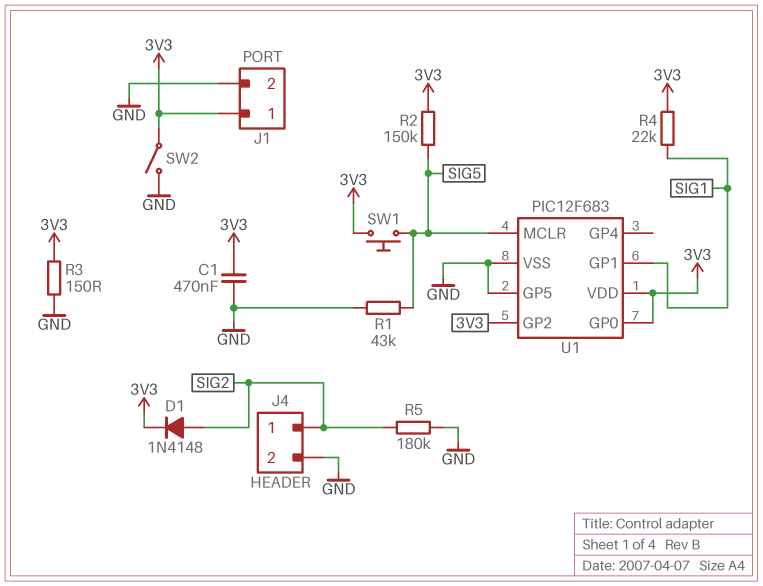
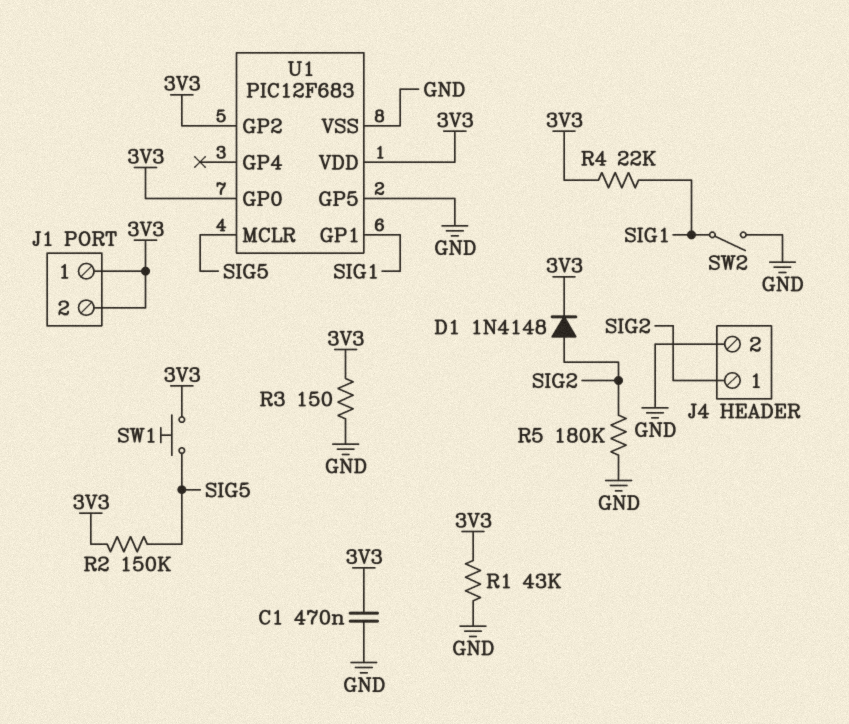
J1 pin 2: GND -> 3V3
R1: 43k (GND, SIG5) -> 43k (3V3, GND)
SW2: switch (3V3, GND) -> switch (GND, SIG1)

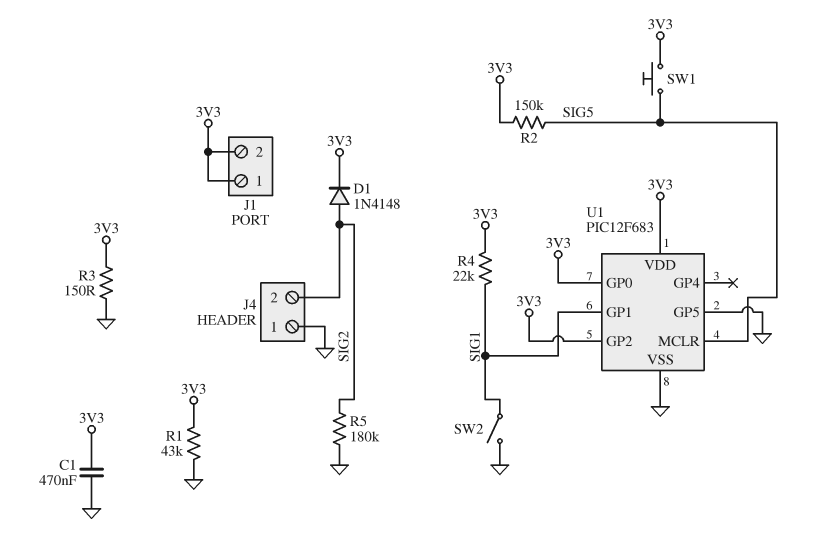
J4 pin 1: SIG2 -> GND
J4 pin 2: GND -> SIG2

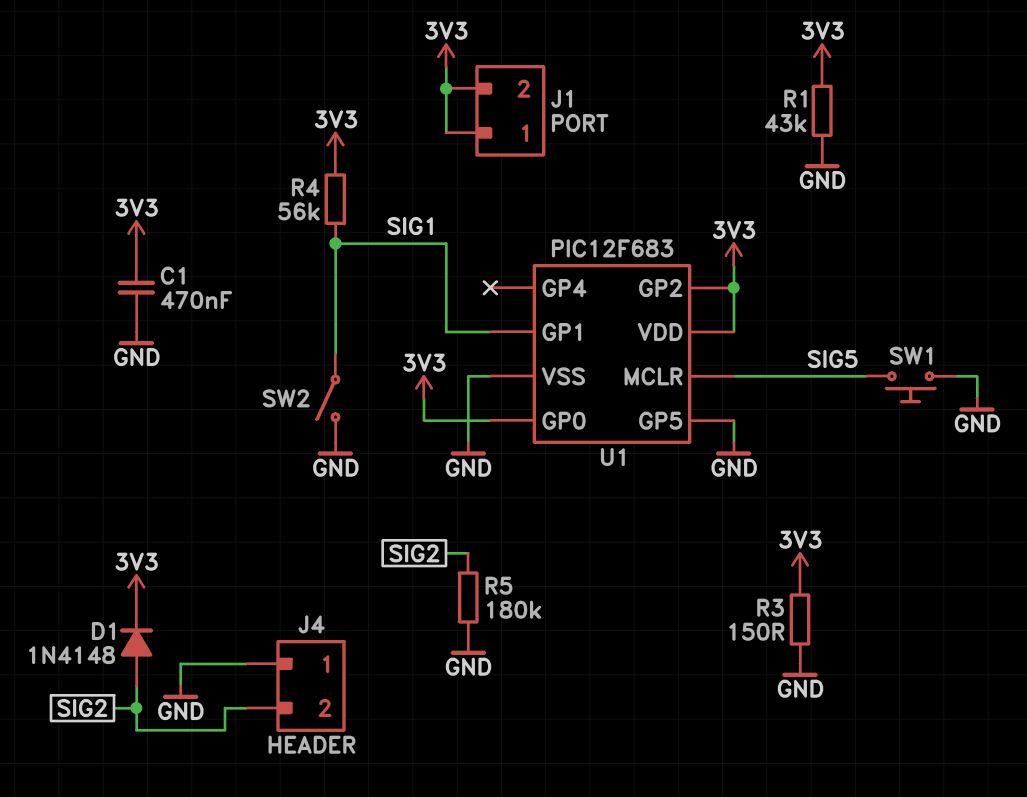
R2: 150k (3V3, SIG5) -> none
R4: 22k (3V3, SIG1) -> 56k (3V3, SIG1)
SW1: button (3V3, SIG5) -> button (GND, SIG5)

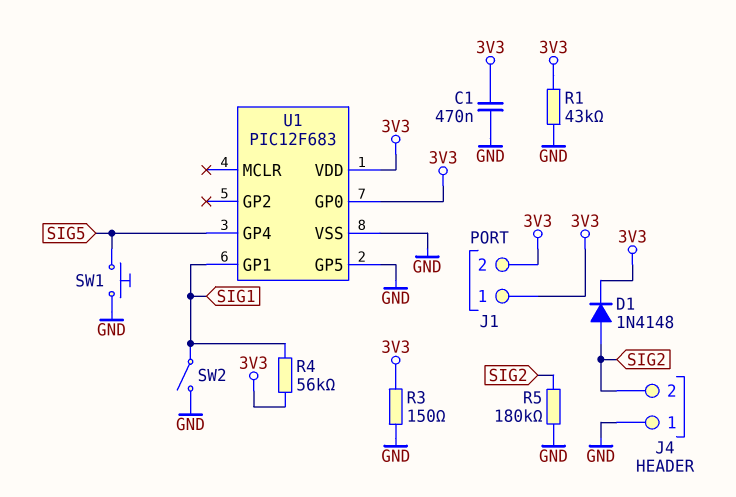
U1 pin GP2: 3V3 -> none
U1 pin GP4: none -> SIG5
U1 pin MCLR: SIG5 -> none

